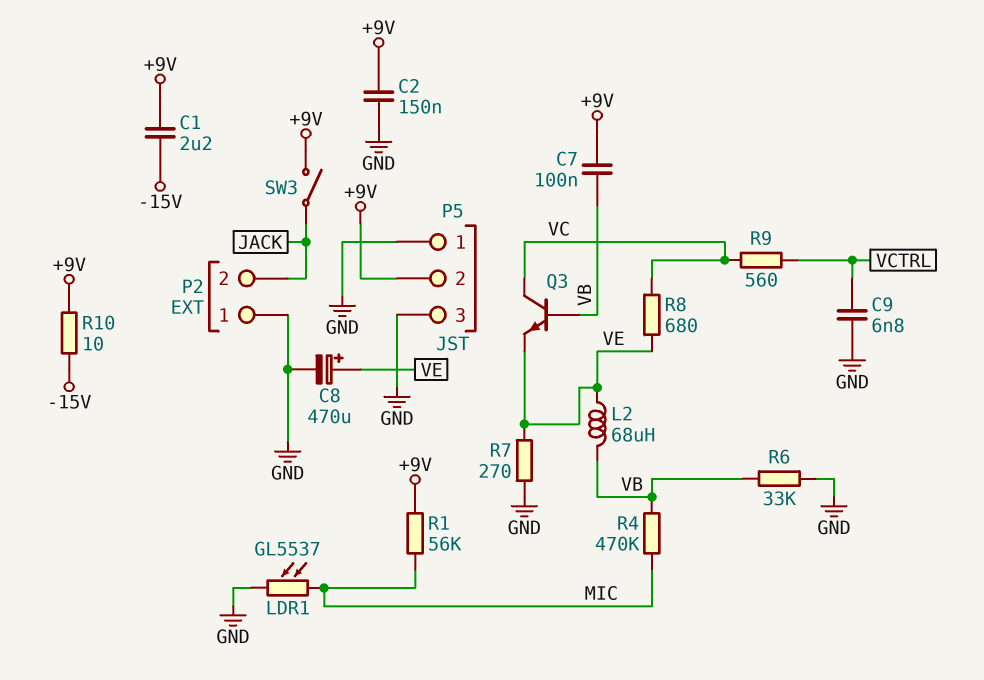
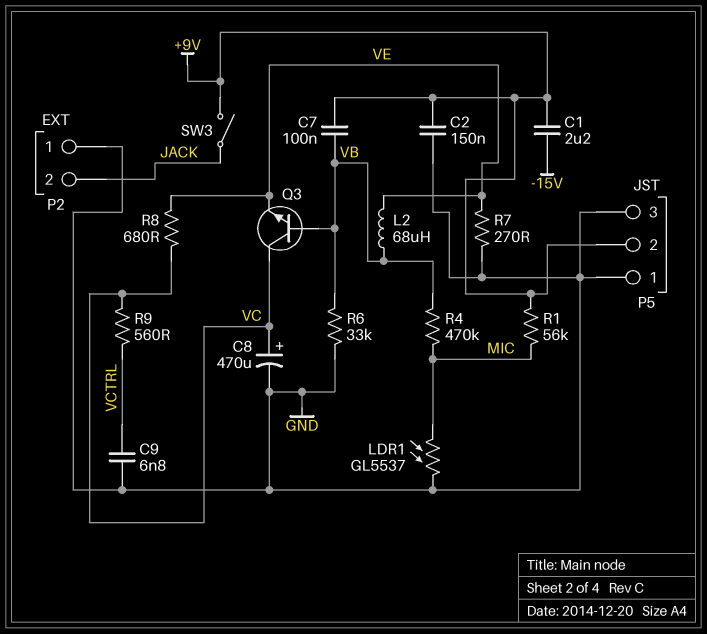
C8: 470uF (plus VE, minus GND) -> 470uF (plus VC, minus GND)
R10: 10 (+9V, -15V) -> none

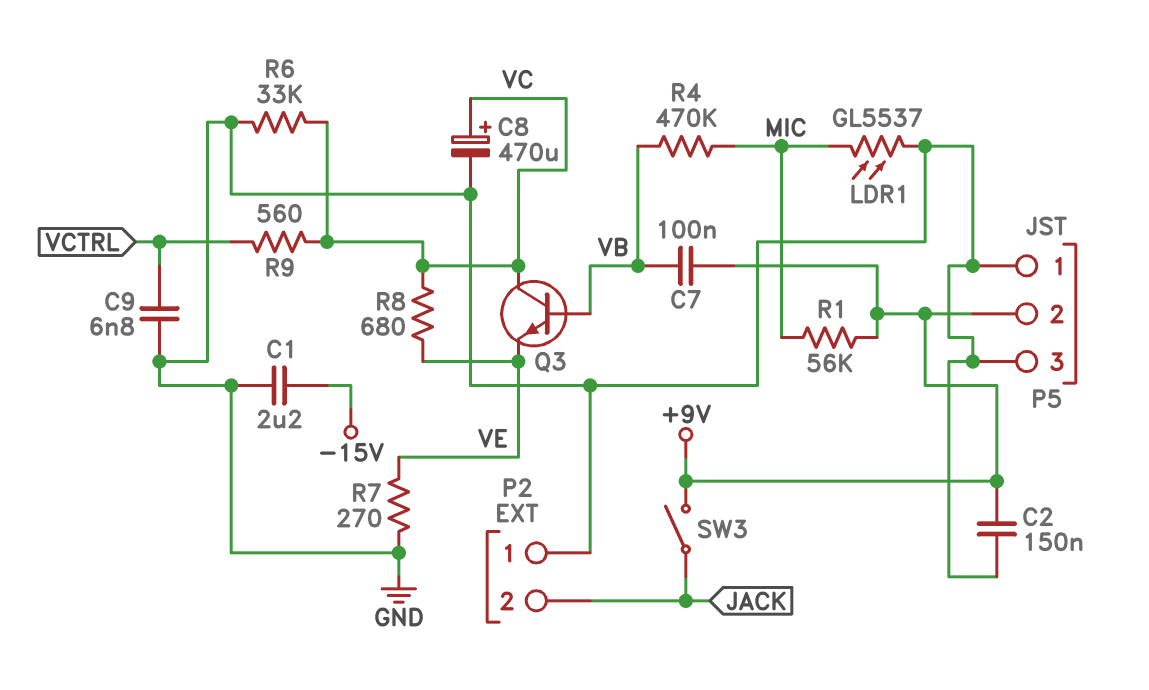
C1: 2.2uF (+9V, -15V) -> 2.2uF (-15V, GND)
L2: 68uH (VB, VE) -> none
R6: 33k (GND, VB) -> 33k (GND, VC)

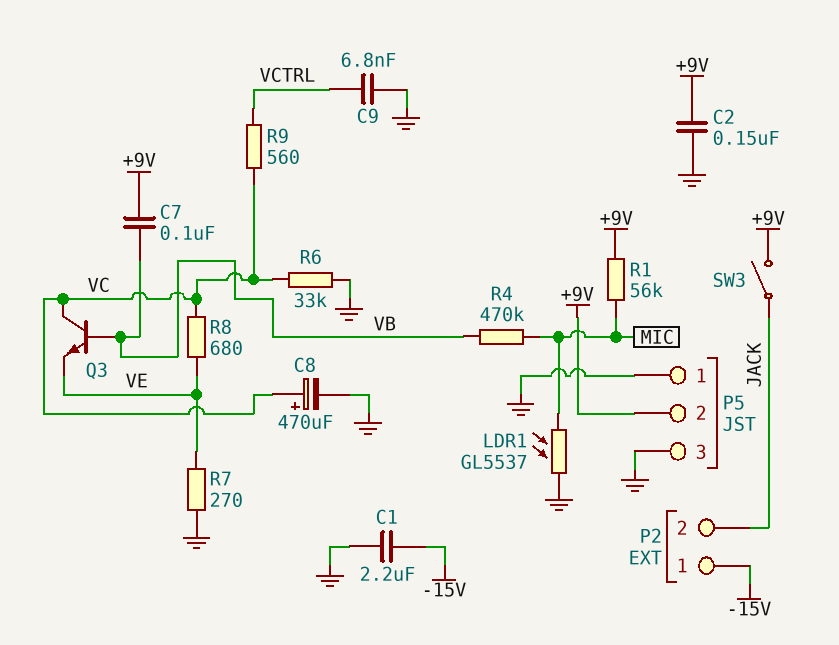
P2 pin 1: GND -> -15V

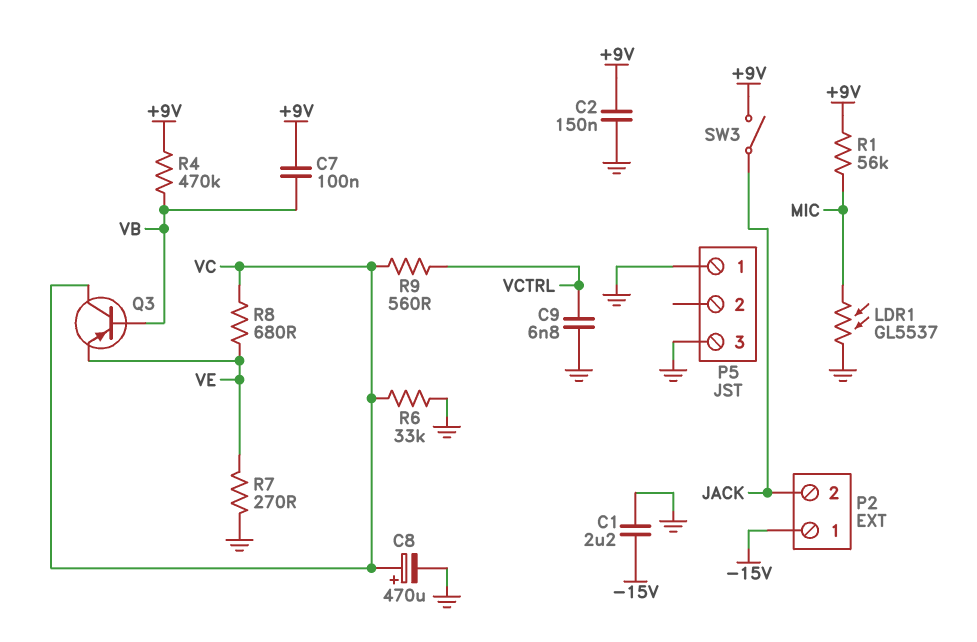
P5 pin 2: +9V -> none
Q3: NPN (B VB, C VC, E VE) -> PNP (B VB, C VC, E VE)
R4: 470k (MIC, VB) -> 470k (+9V, VB)

